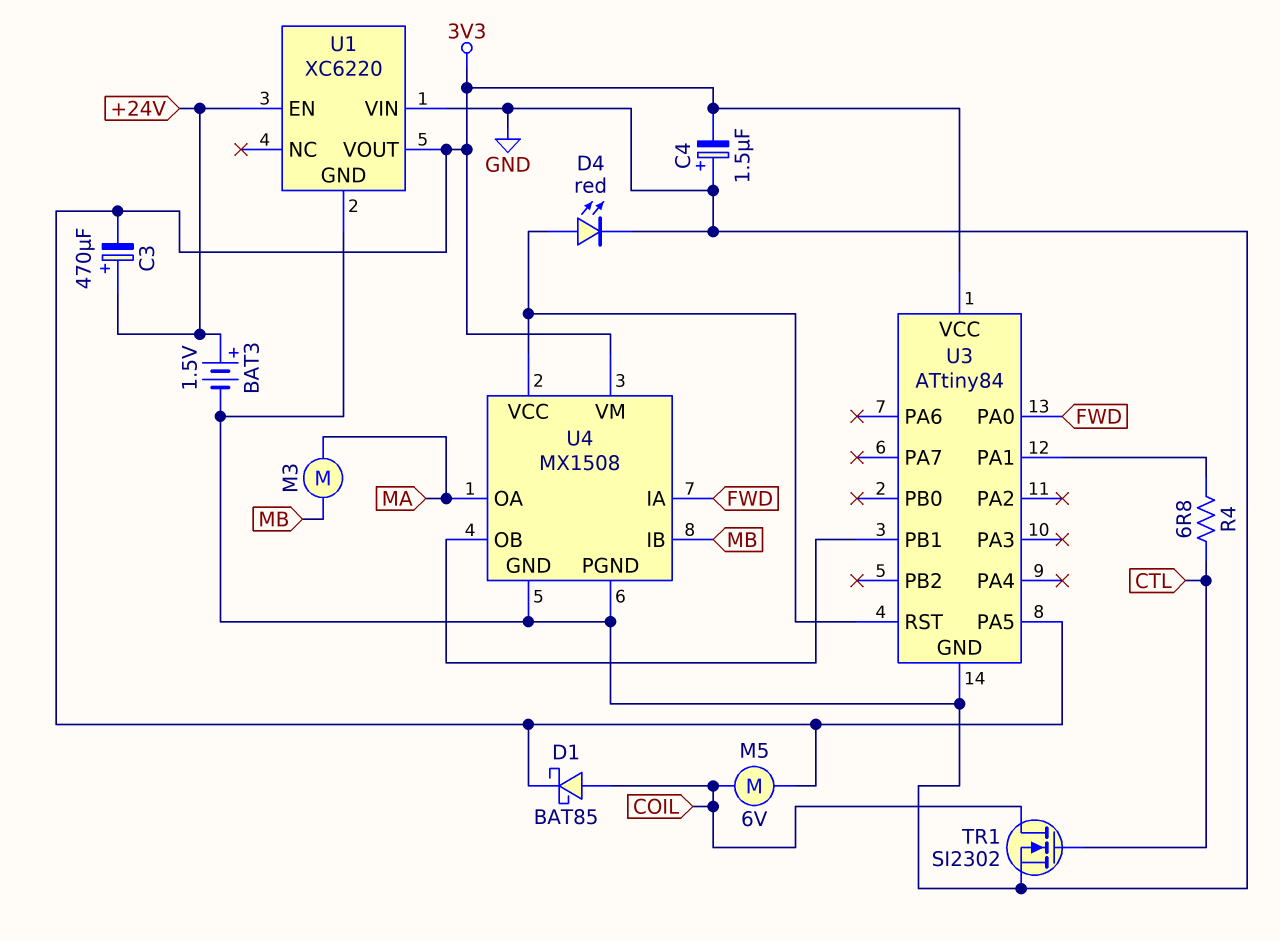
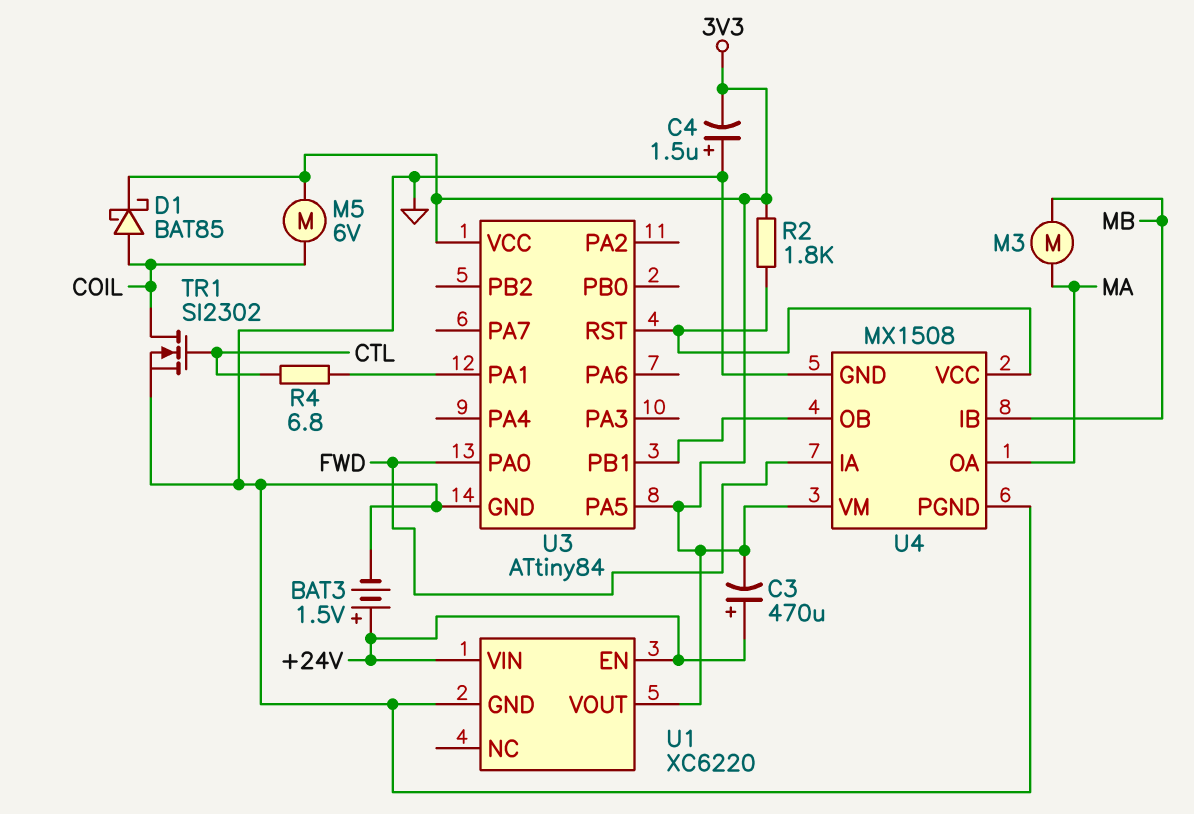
D4: LED red (A U3/RST, K GND) -> none
R2: none -> 1.8k (3V3, U3/RST)
U1 pin VIN: GND -> +24V

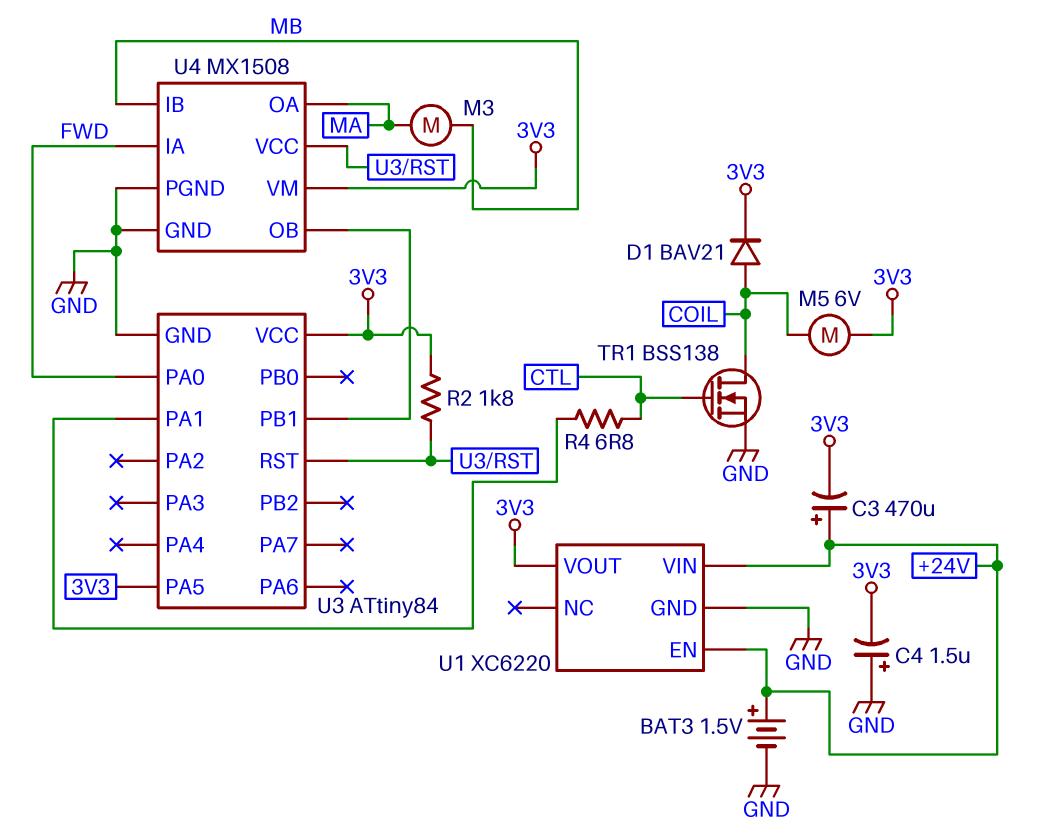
D1: schottky BAT85 (A COIL, K 3V3) -> diode BAV21 (A COIL, K 3V3)
TR1: NMOS SI2302 (G CTL, D COIL, S GND) -> NMOS BSS138 (G CTL, D COIL, S GND)

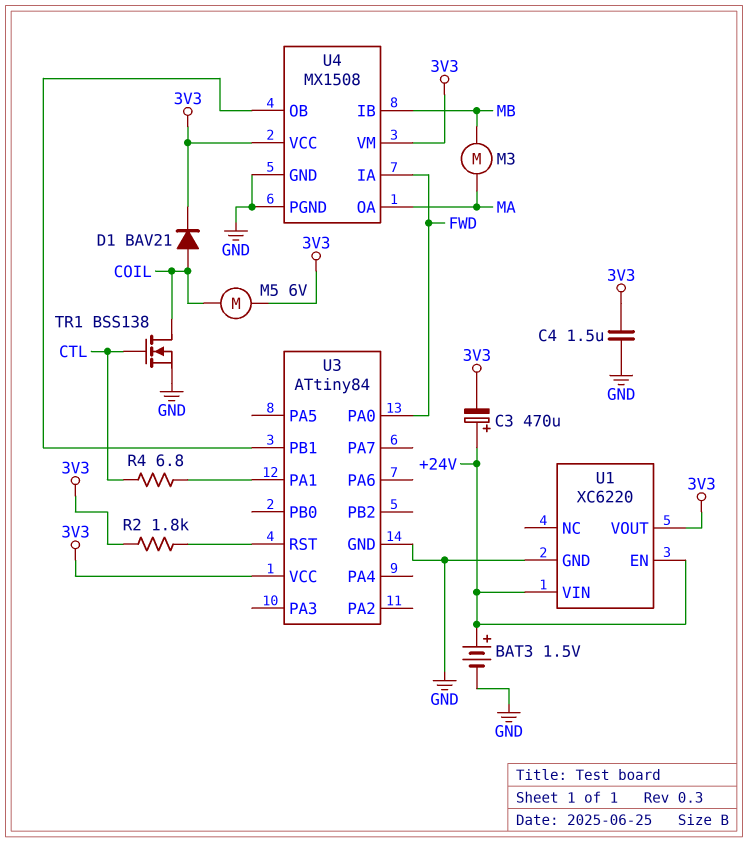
C4: 1.5uF (plus GND, minus 3V3) -> 1.5uF (3V3, GND)
U3 pin PA5: 3V3 -> none
U4 pin VCC: U3/RST -> 3V3

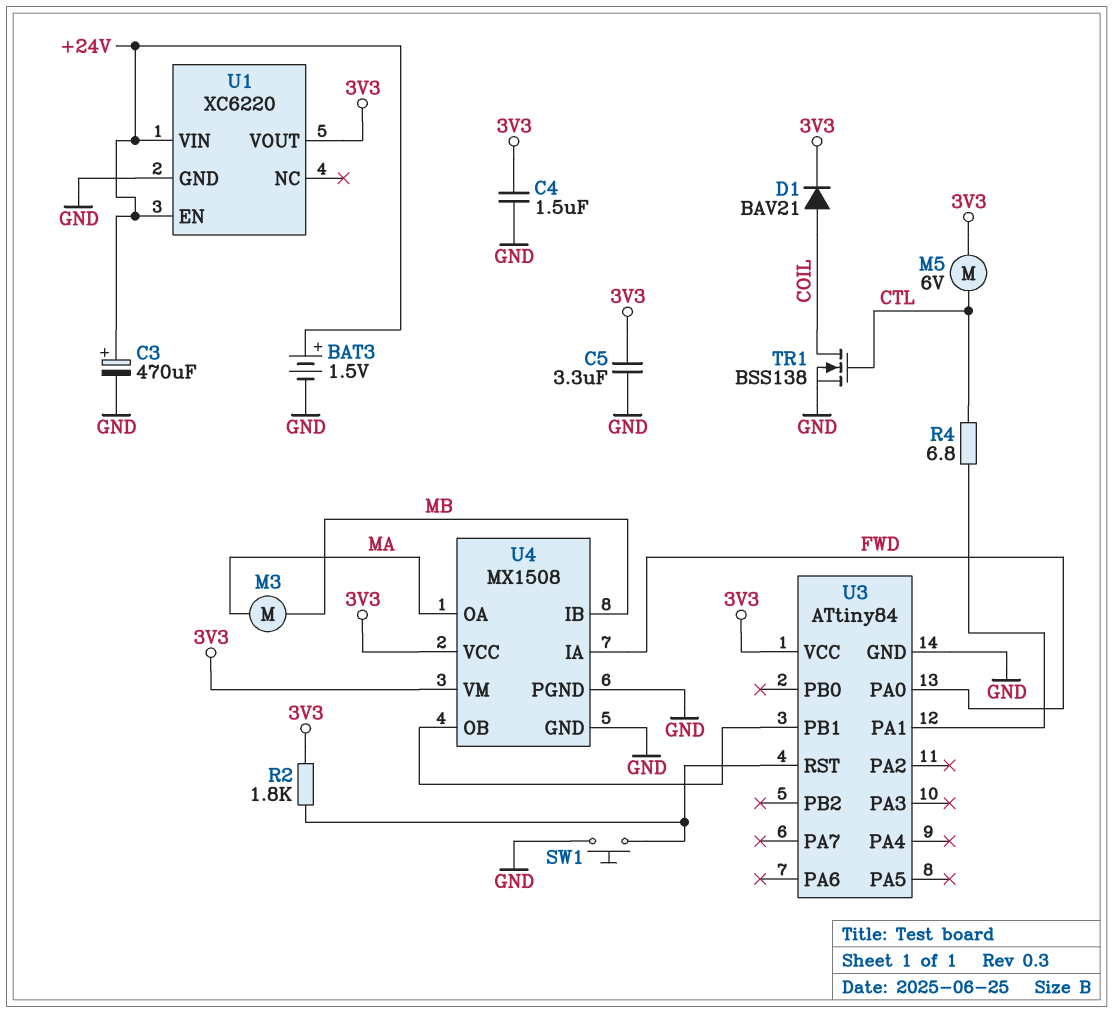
C3: 470uF (plus +24V, minus 3V3) -> 470uF (plus +24V, minus GND)
C5: none -> 3.3uF (3V3, GND)
M5: motor 6V (3V3, COIL) -> motor 6V (3V3, CTL)
SW1: none -> button (GND, U3/RST)

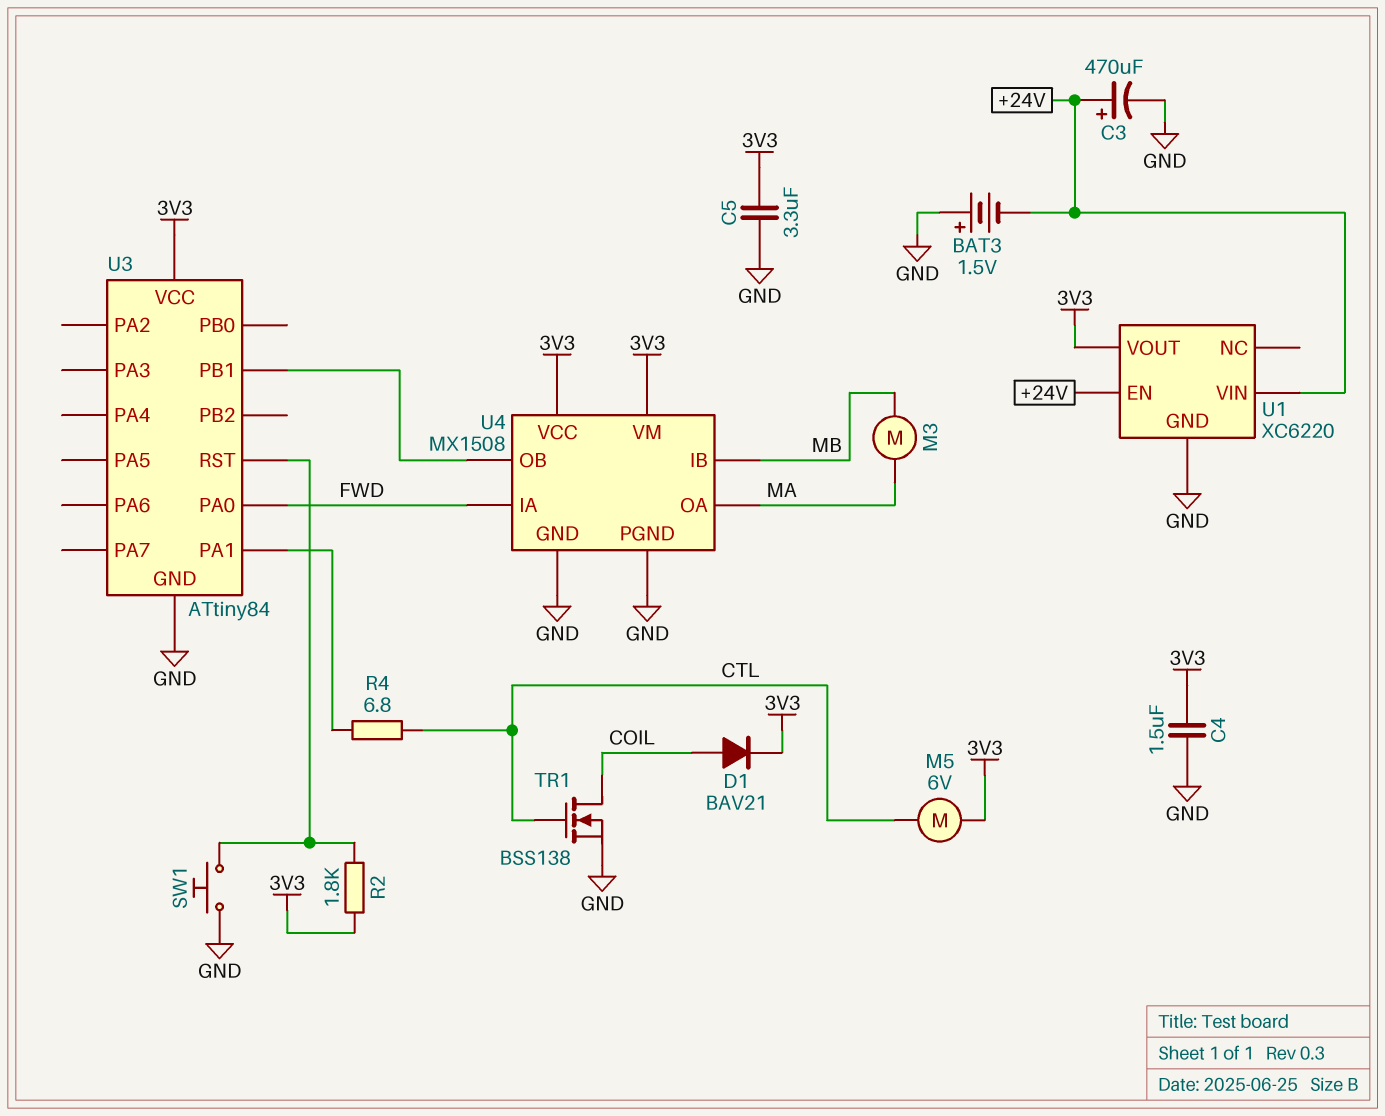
BAT3: 1.5V (plus +24V, minus GND) -> 1.5V (plus GND, minus +24V)

